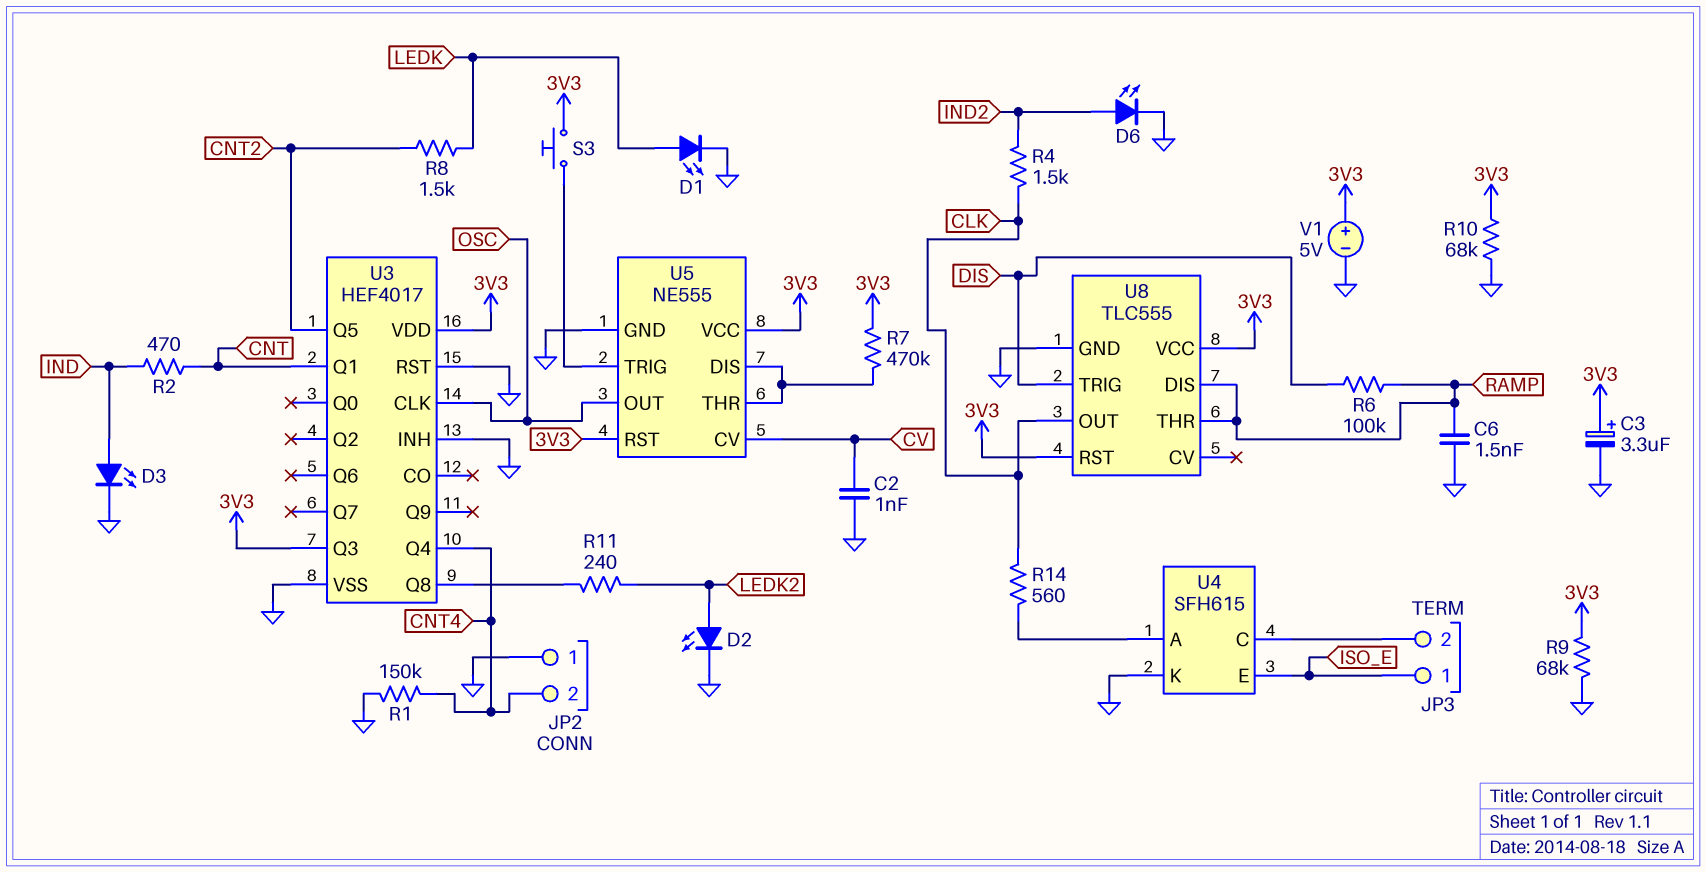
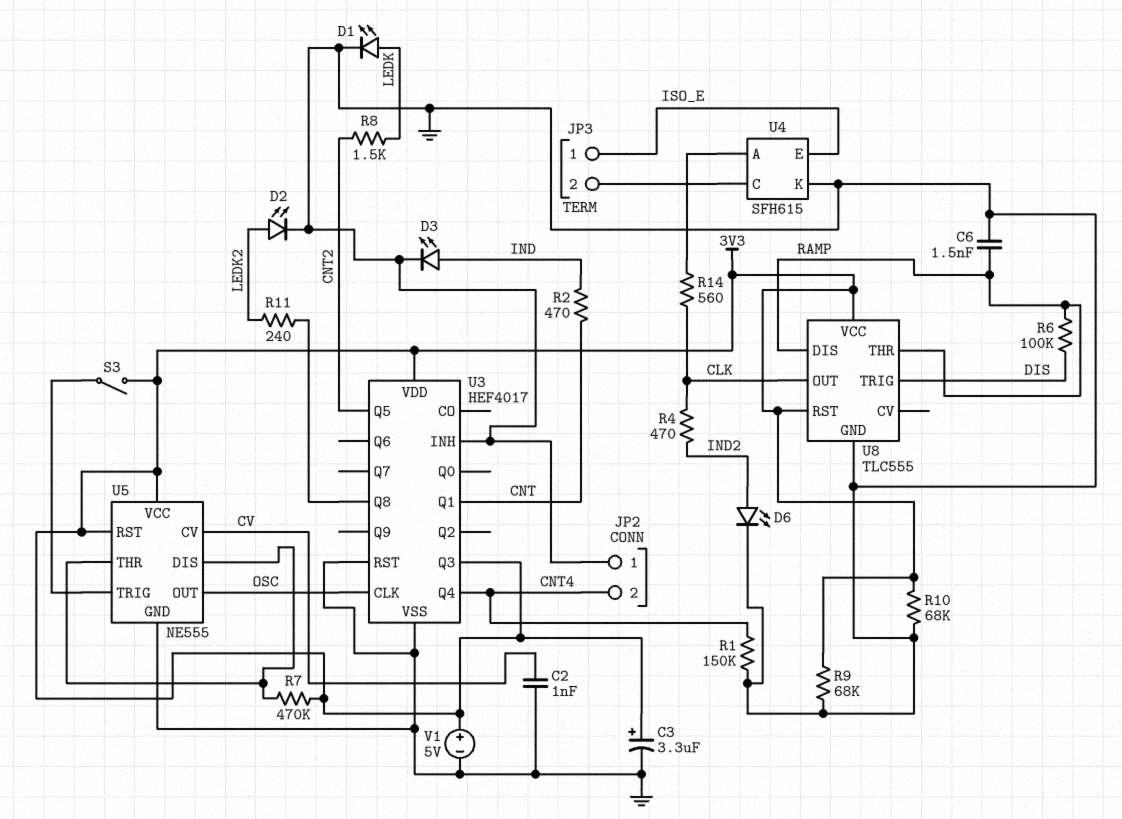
R4: 1.5k (CLK, IND2) -> 470 (CLK, IND2)
S3: button (3V3, U5/TRIG) -> switch (3V3, U5/TRIG)

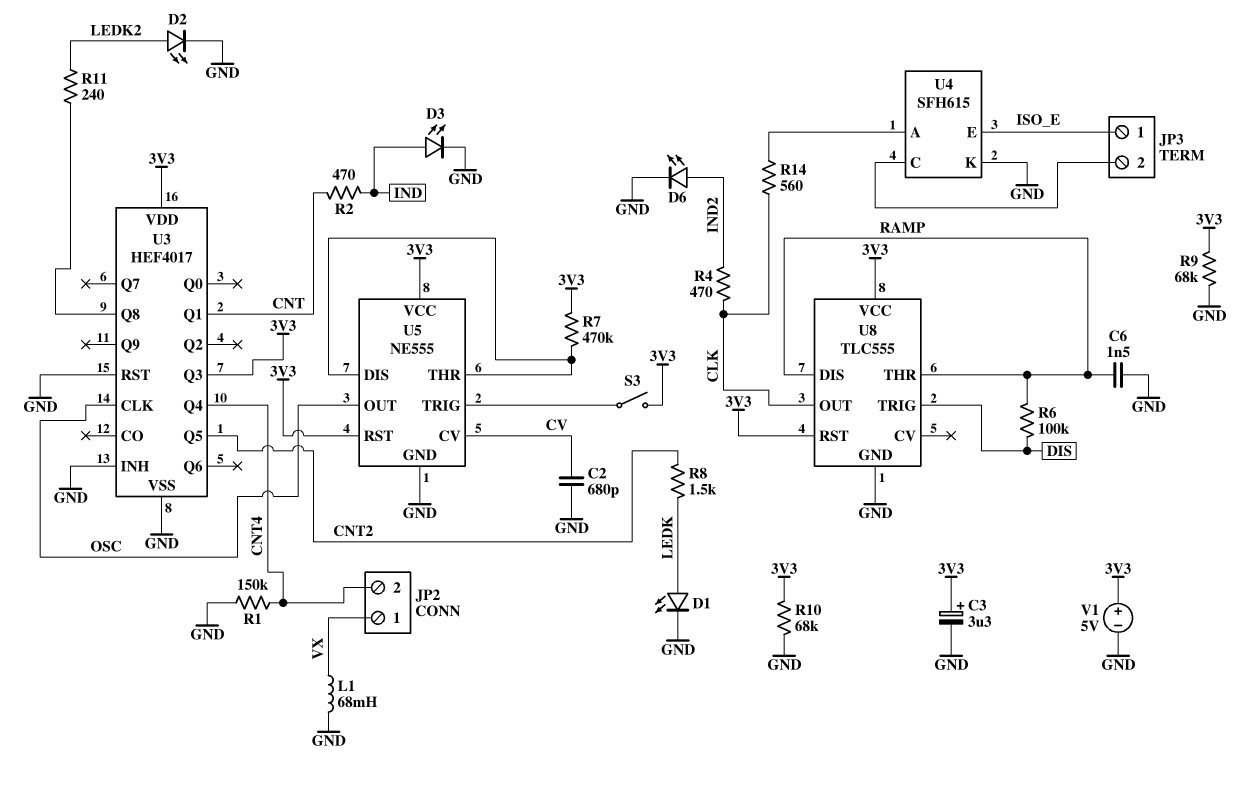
C2: 1nF (CV, GND) -> 680pF (CV, GND)
JP2 pin 1: GND -> VX
L1: none -> 68mH (GND, VX)

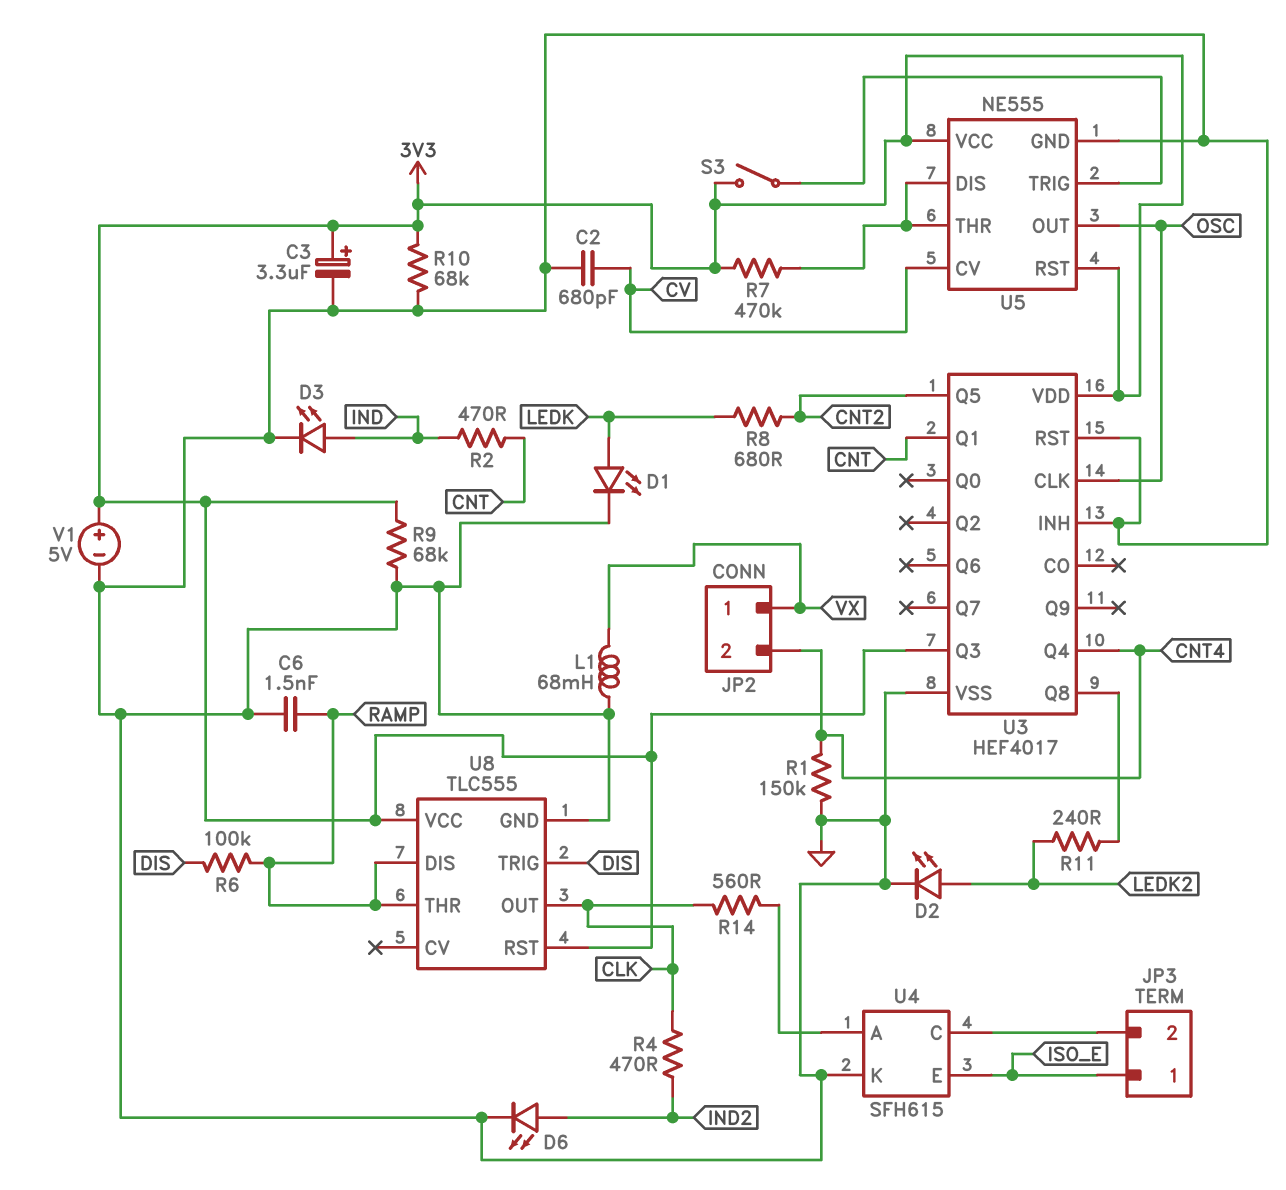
R8: 1.5k (CNT2, LEDK) -> 680 (CNT2, LEDK)

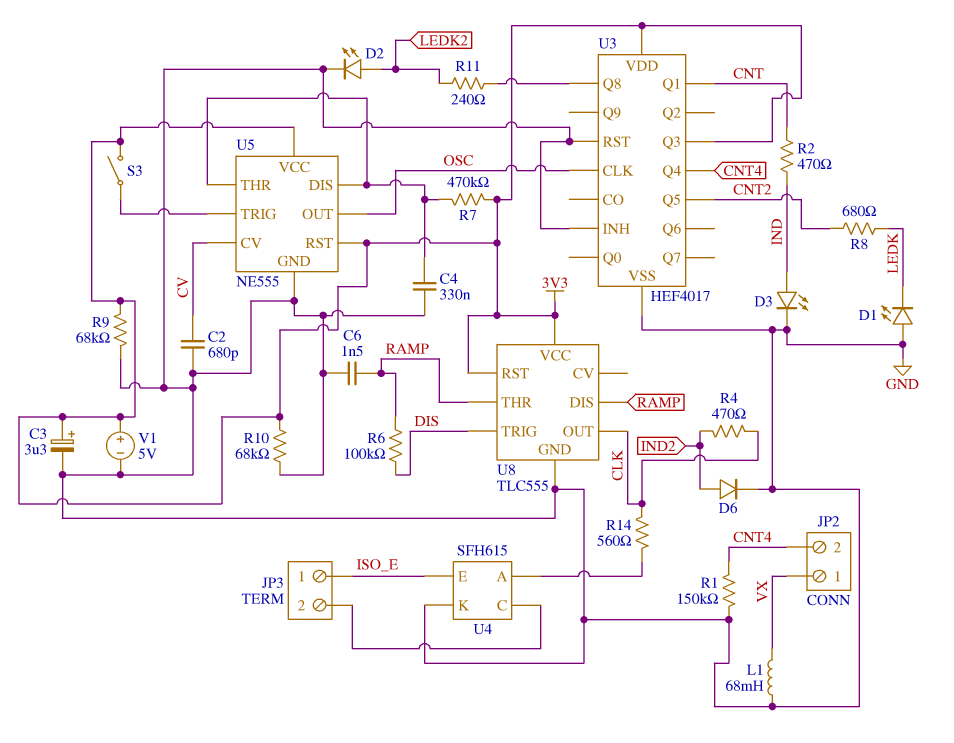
C4: none -> 330nF (GND, U5/DIS)
D1: LED (A LEDK, K GND) -> LED (A GND, K LEDK)
D6: LED (A IND2, K GND) -> diode (A IND2, K GND)

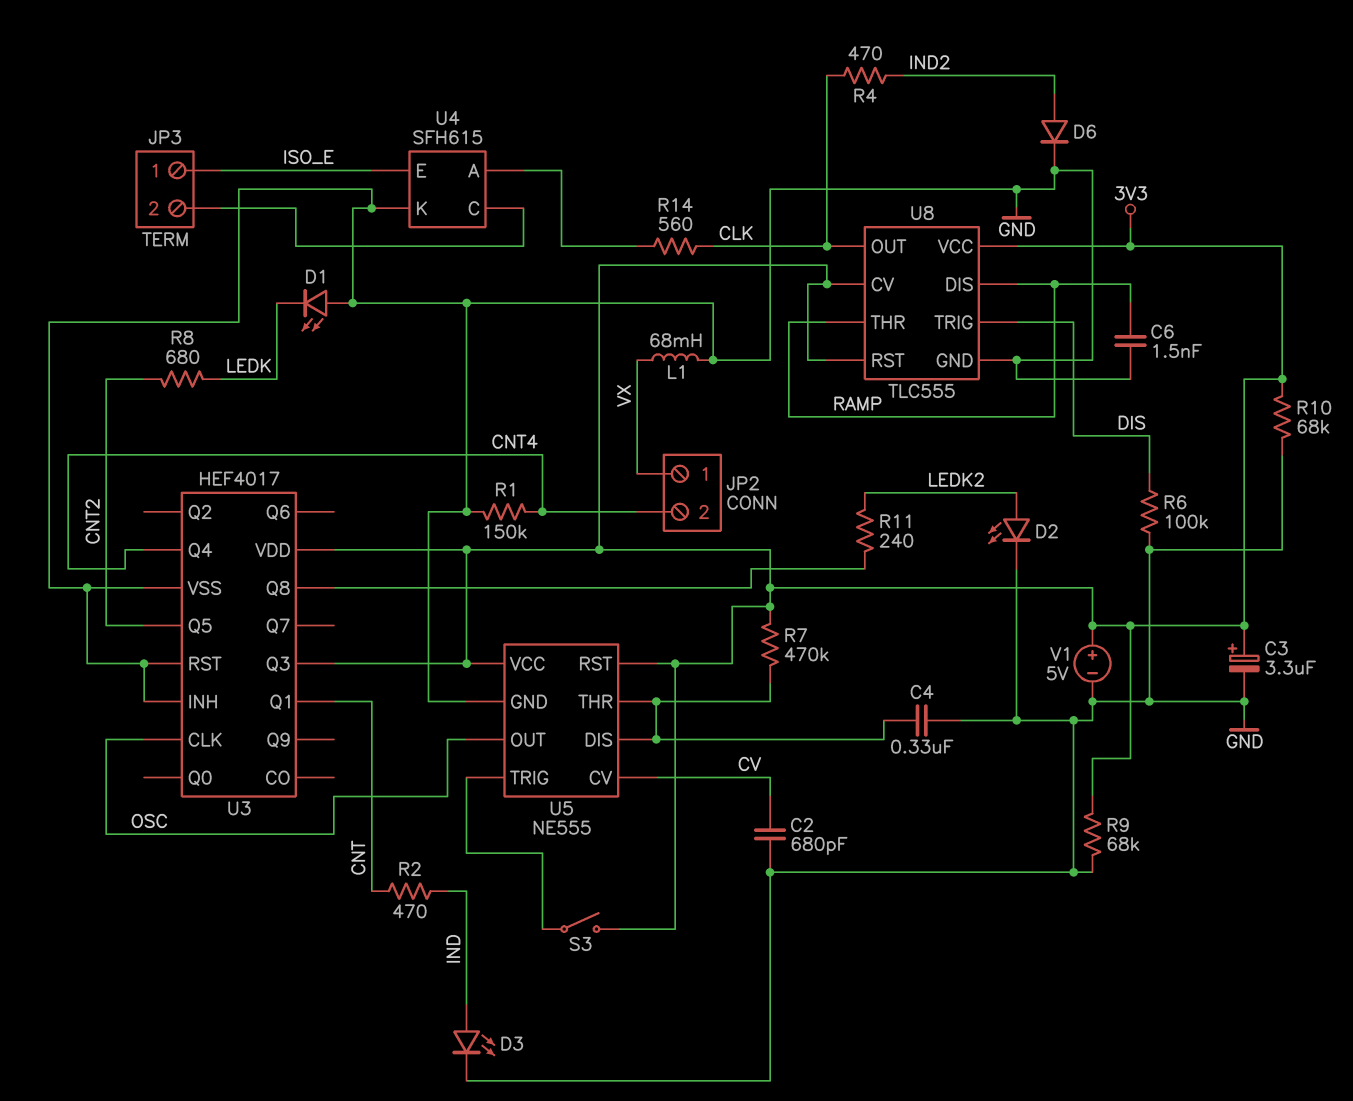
R6: 100k (DIS, RAMP) -> 100k (DIS, GND)
U8 pin CV: none -> 3V3

